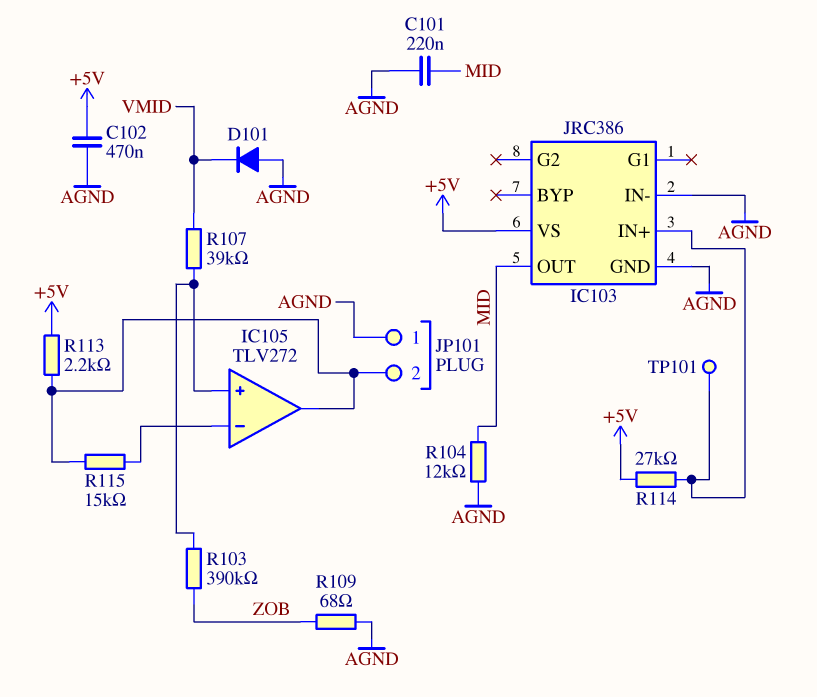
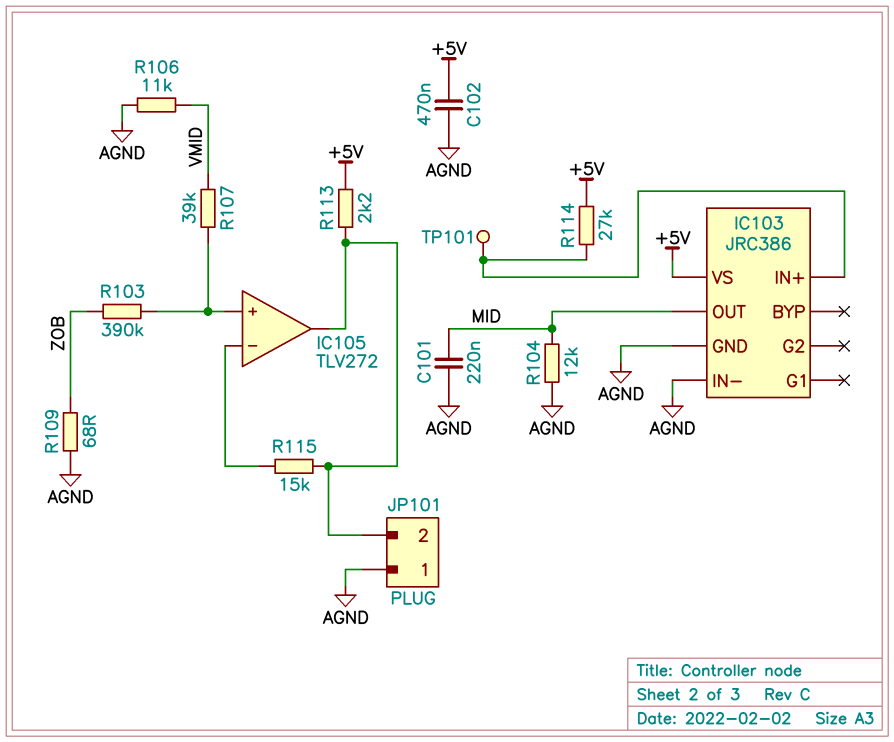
D101: diode (A AGND, K VMID) -> none
R106: none -> 11k (AGND, VMID)

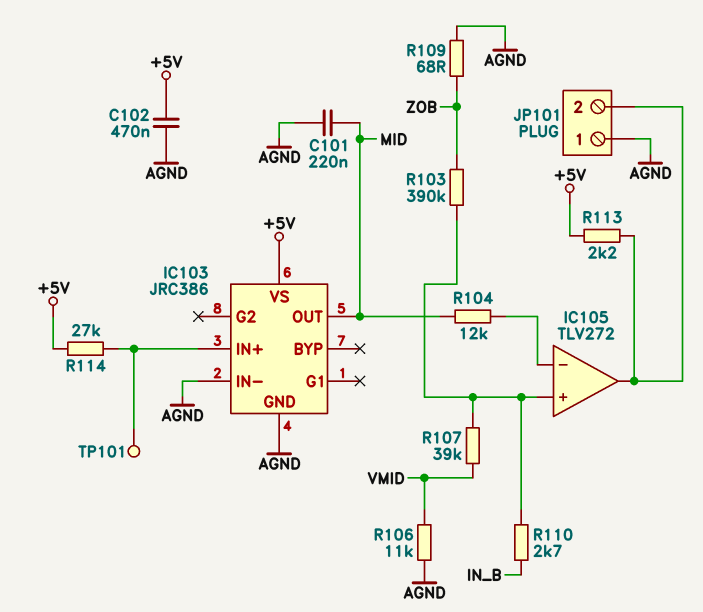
R104: 12k (AGND, MID) -> 12k (IC105/in-, MID)
R110: none -> 2.7k (IC105/in+, IN_B)
R115: 15k (IC105/in-, IC105/out) -> none

